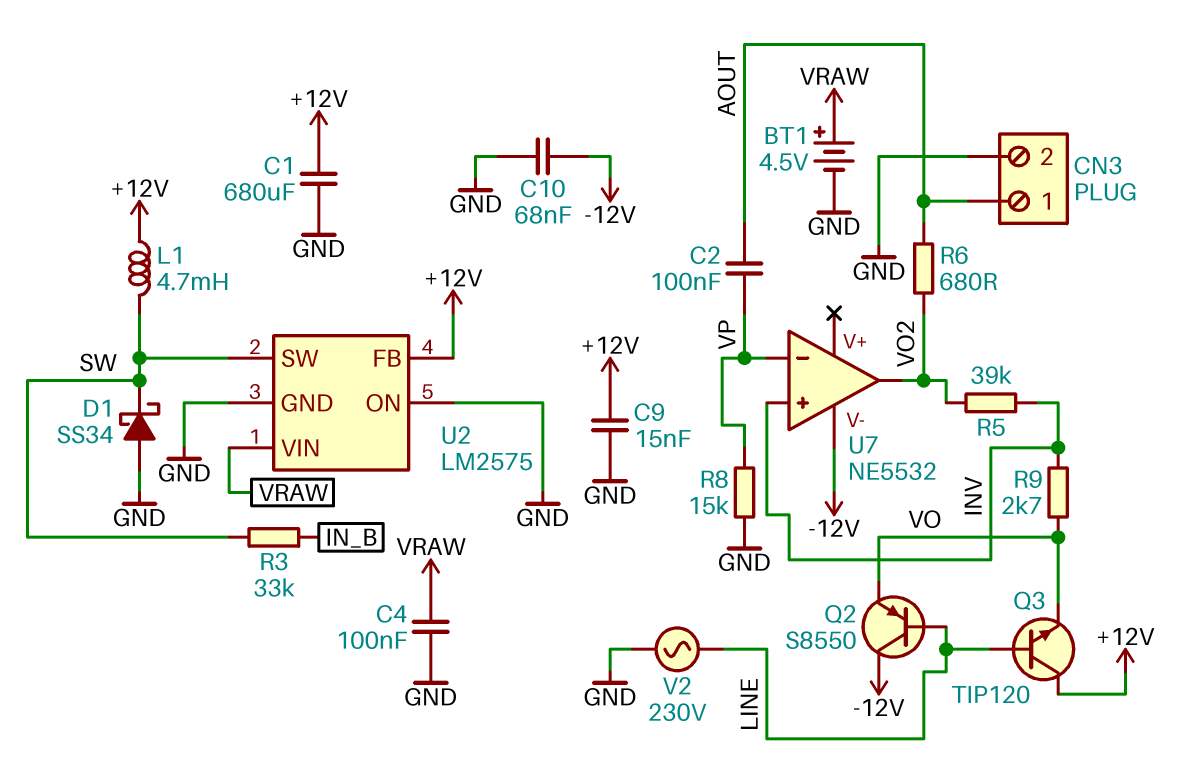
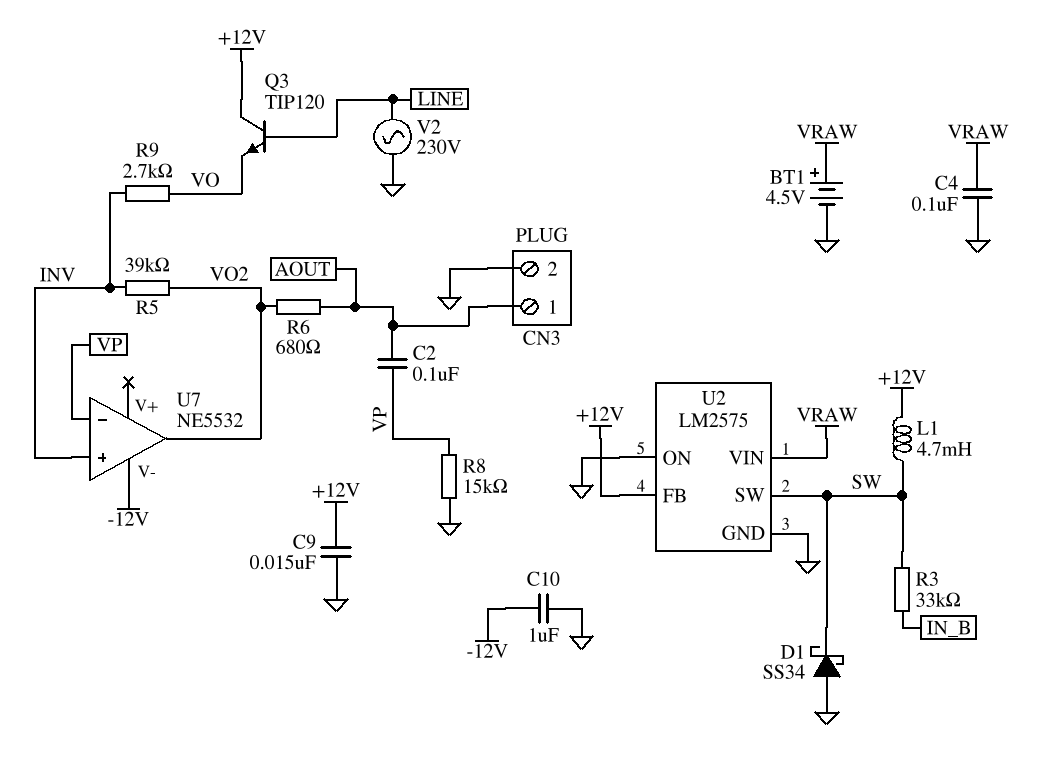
C1: 680uF (+12V, GND) -> none
C10: 68nF (-12V, GND) -> 1uF (-12V, GND)
Q2: PNP S8550 (B LINE, C -12V, E VO) -> none

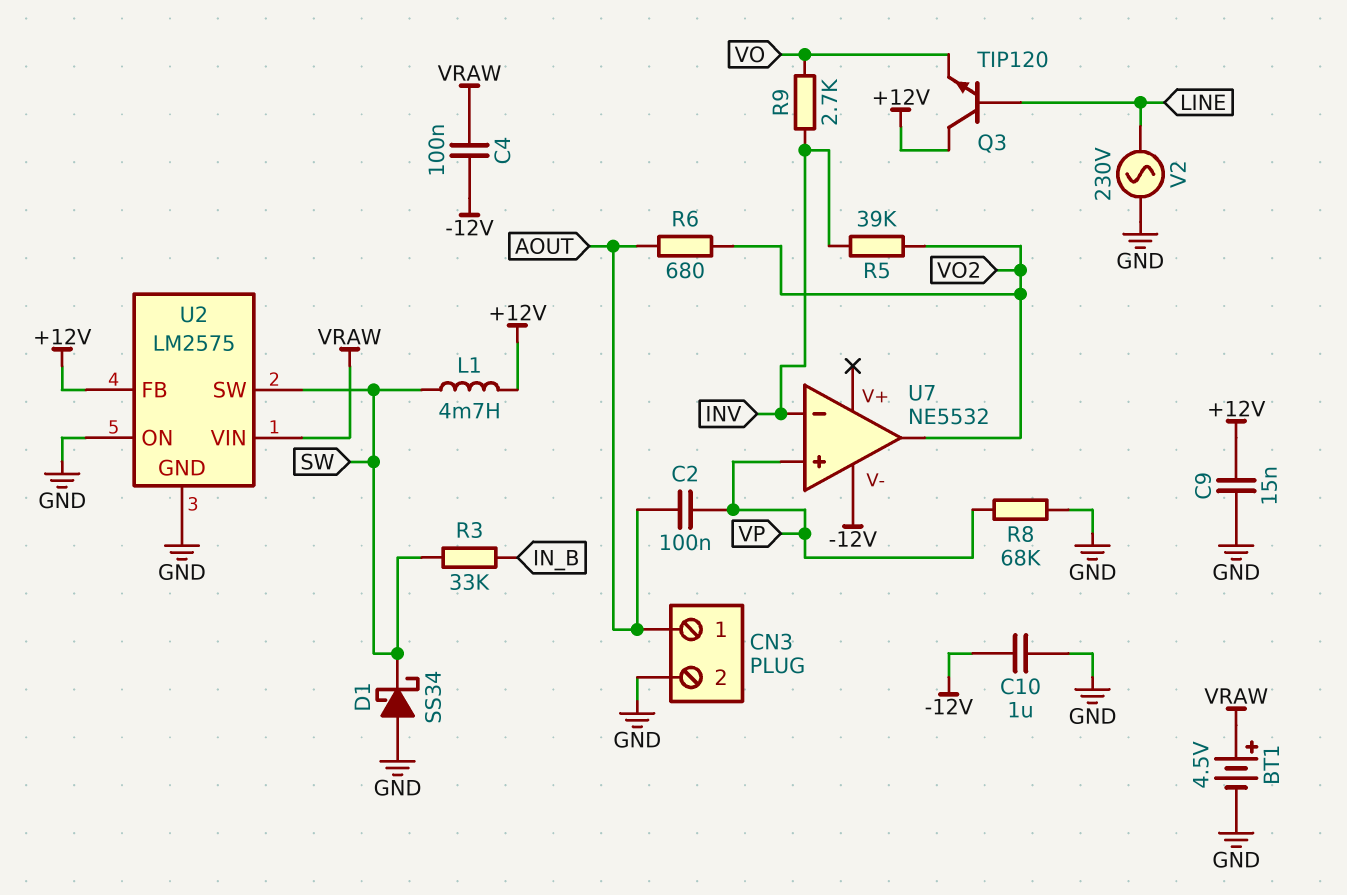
C4: 100nF (GND, VRAW) -> 100nF (-12V, VRAW)
R8: 15k (GND, VP) -> 68k (GND, VP)
U7 pin in+: INV -> VP
U7 pin in-: VP -> INV

